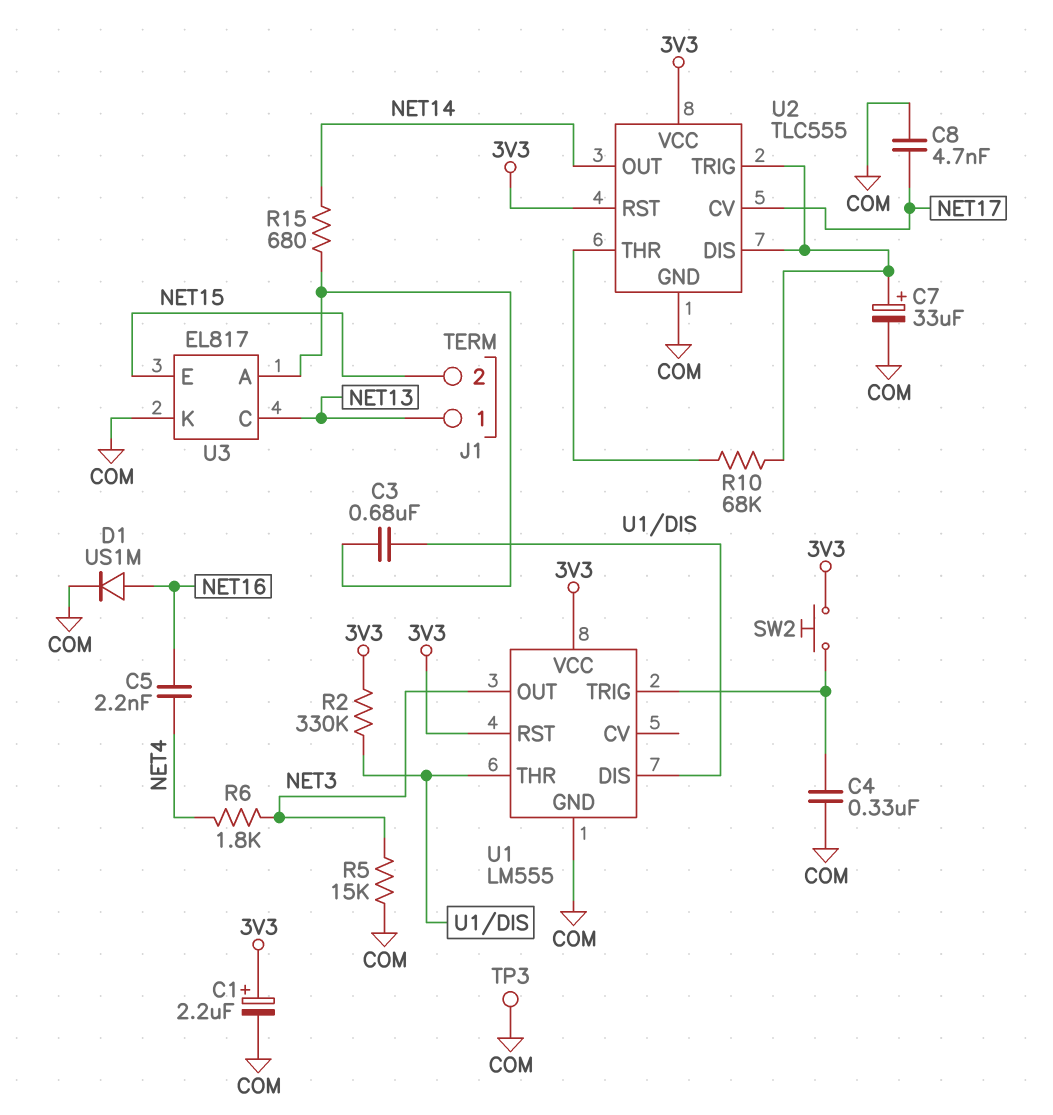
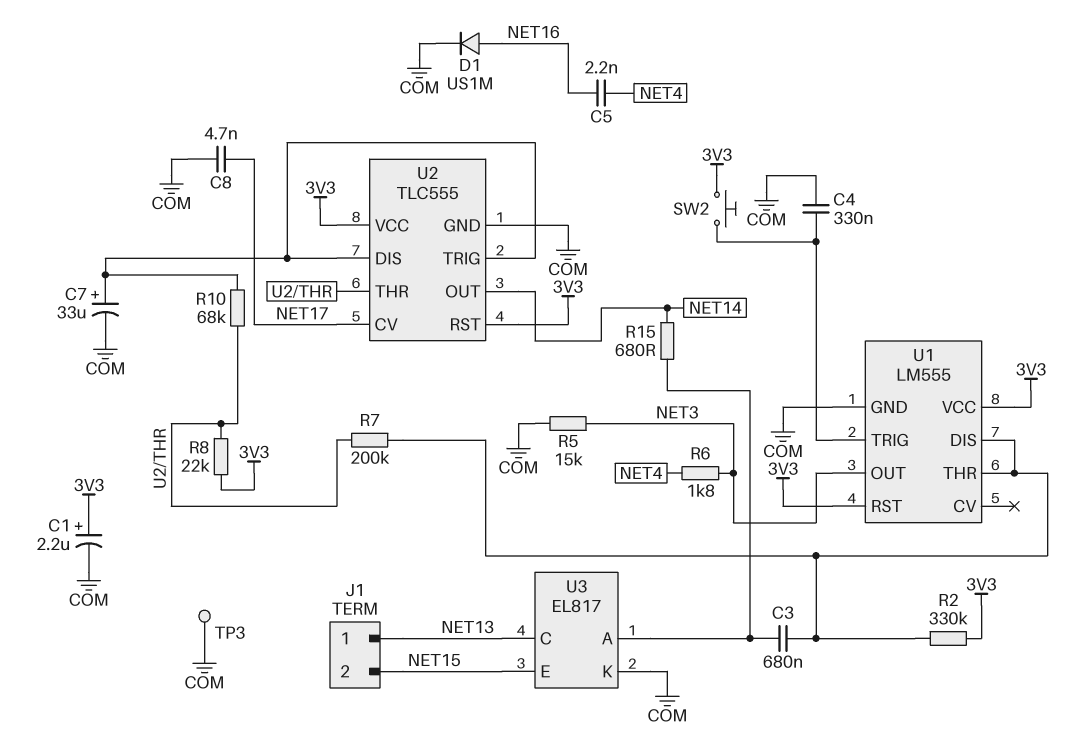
R7: none -> 200k (U1/DIS, U2/THR)
R8: none -> 22k (3V3, U2/THR)

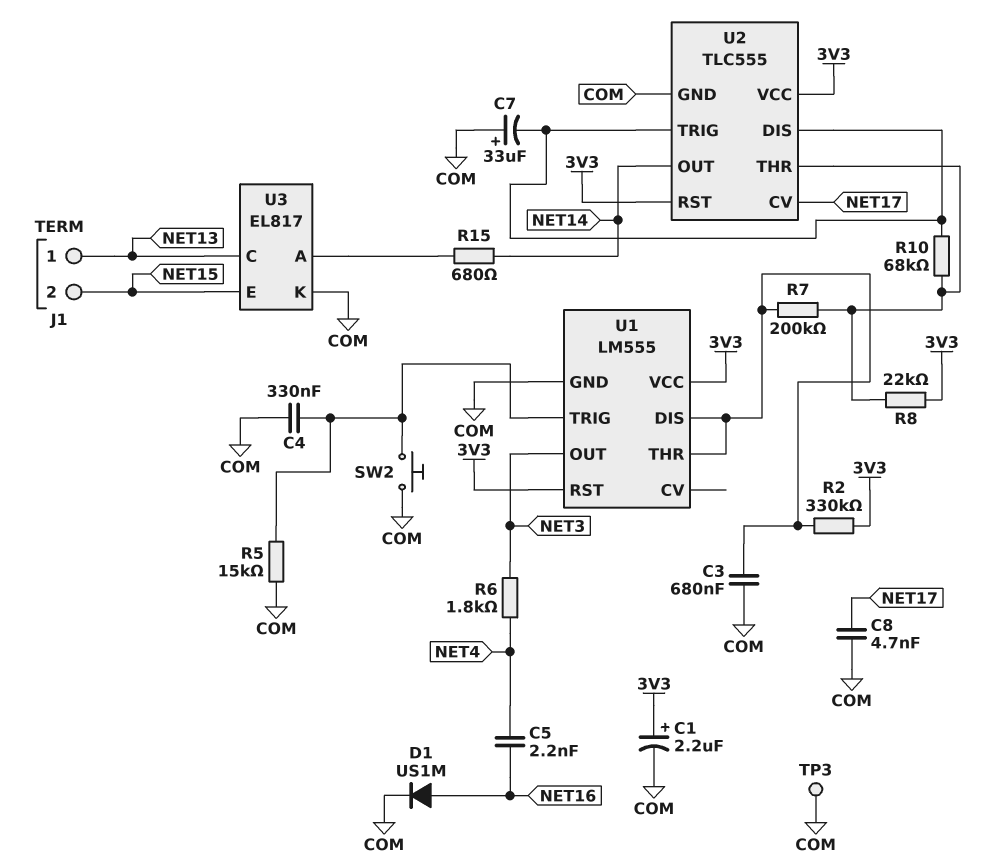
C3: 680nF (U1/DIS, U3/A) -> 680nF (COM, U1/DIS)
C7: 33uF (plus U2/DIS, minus COM) -> 33uF (plus COM, minus U2/DIS)
R5: 15k (COM, NET3) -> 15k (COM, U1/TRIG)
SW2: button (3V3, U1/TRIG) -> button (COM, U1/TRIG)

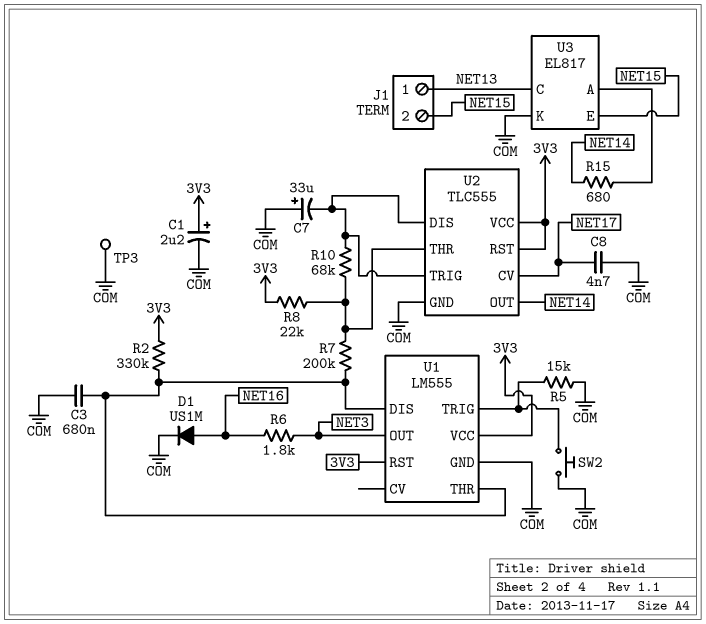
C4: 330nF (COM, U1/TRIG) -> none
C5: 2.2nF (NET4, NET16) -> none
R6: 1.8k (NET3, NET4) -> 1.8k (NET3, NET16)

